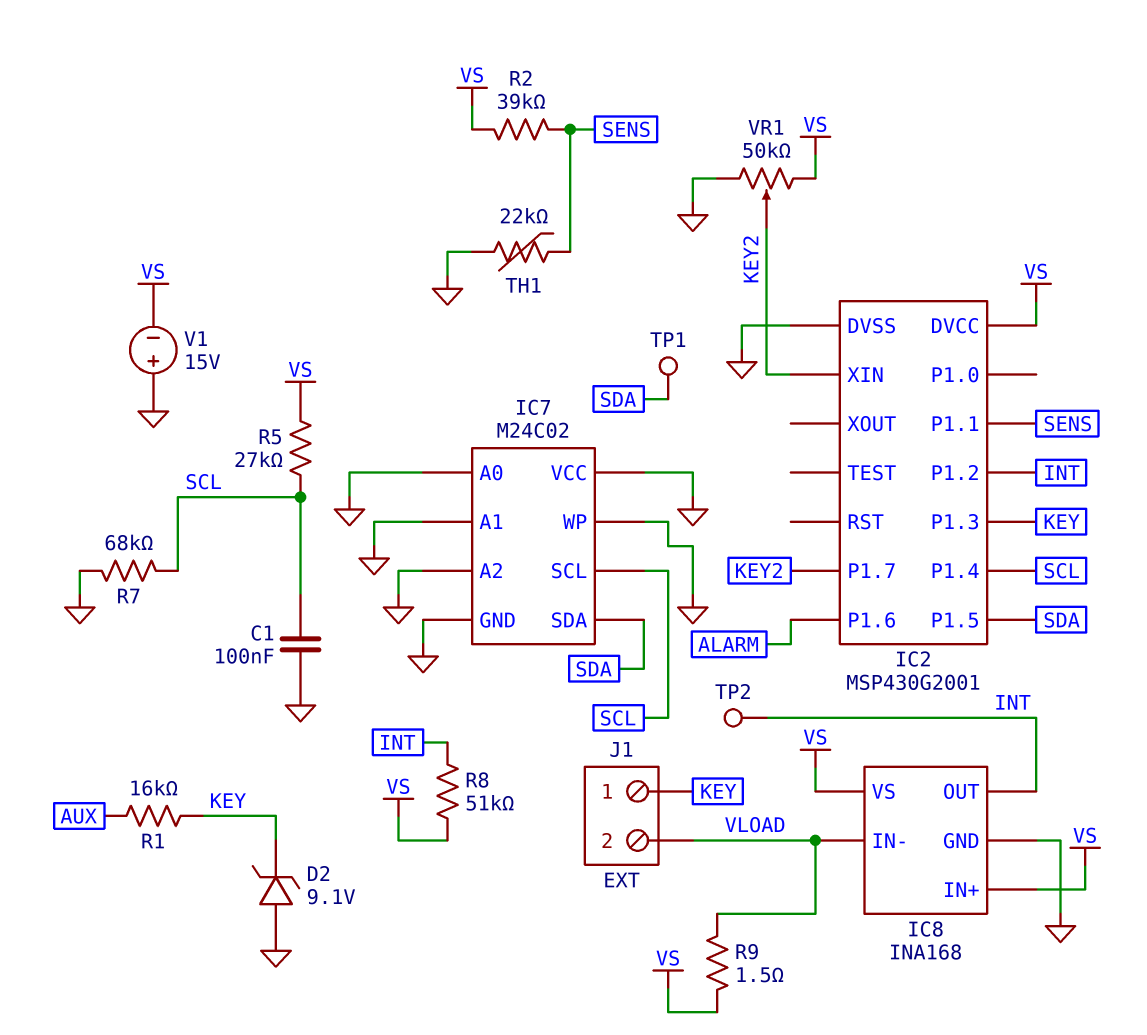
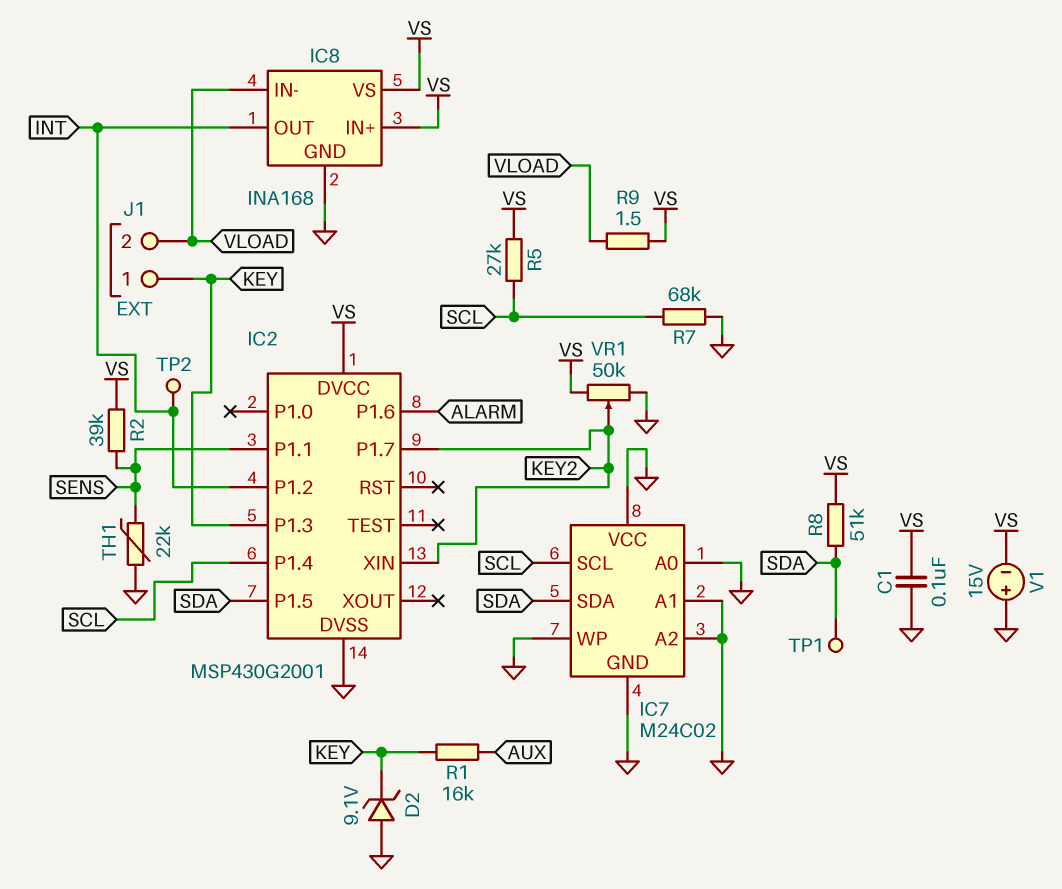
C1: 100nF (GND, SCL) -> 100nF (GND, VS)
R8: 51k (INT, VS) -> 51k (SDA, VS)

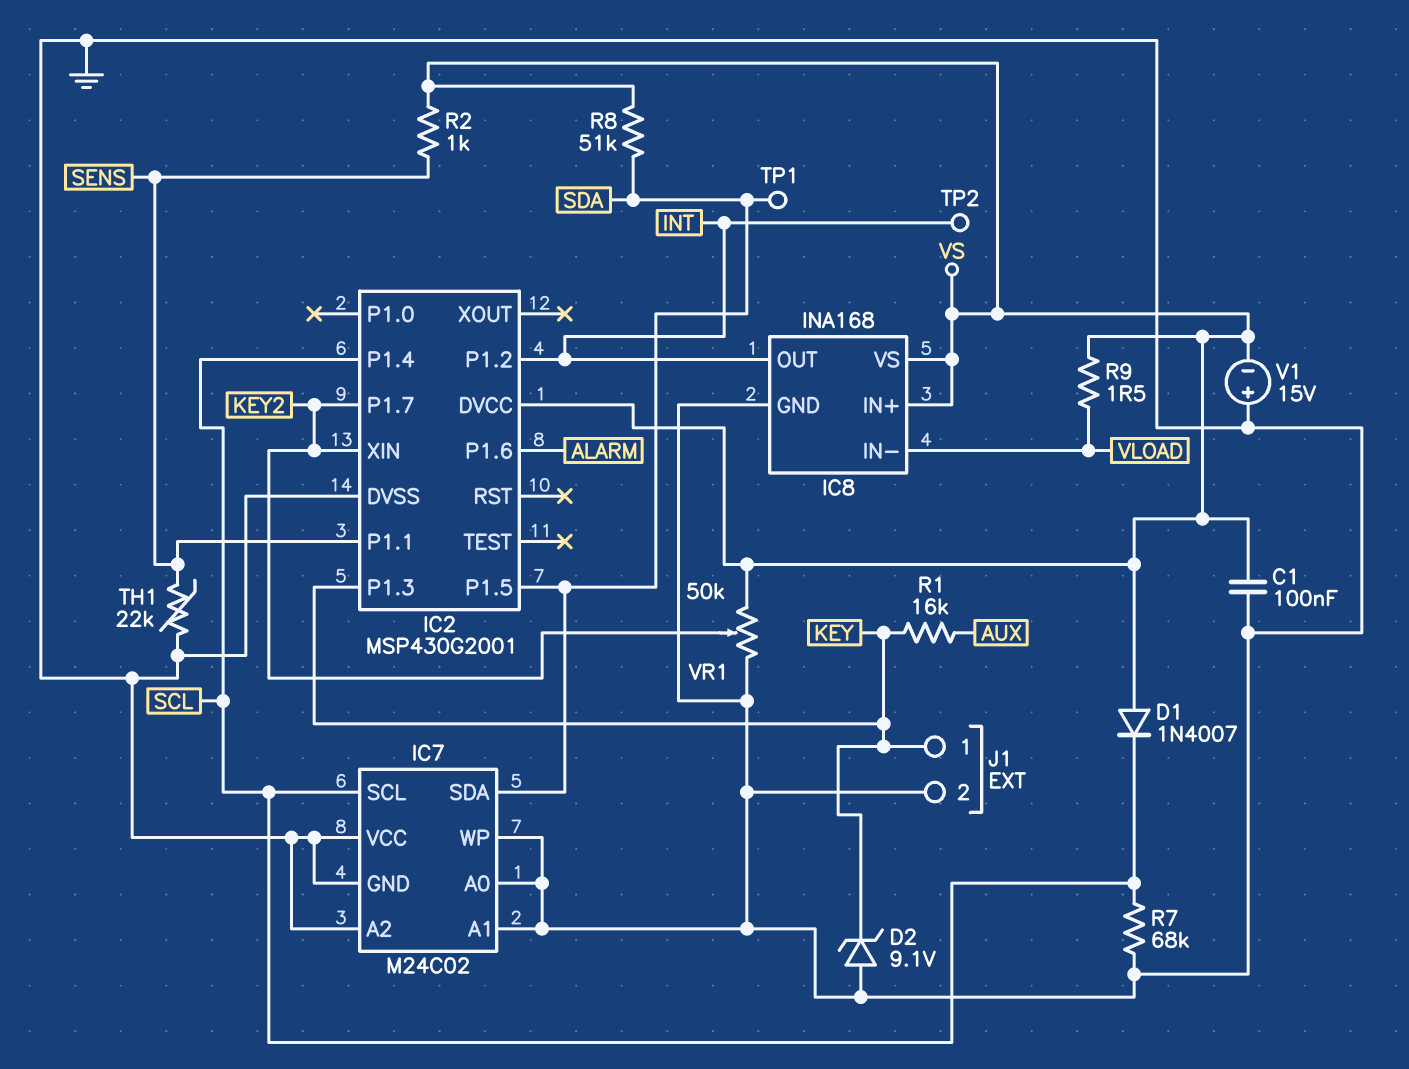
D1: none -> diode 1N4007 (A VS, K SCL)
J1 pin 2: VLOAD -> GND
R2: 39k (SENS, VS) -> 1k (SENS, VS)
R5: 27k (SCL, VS) -> none

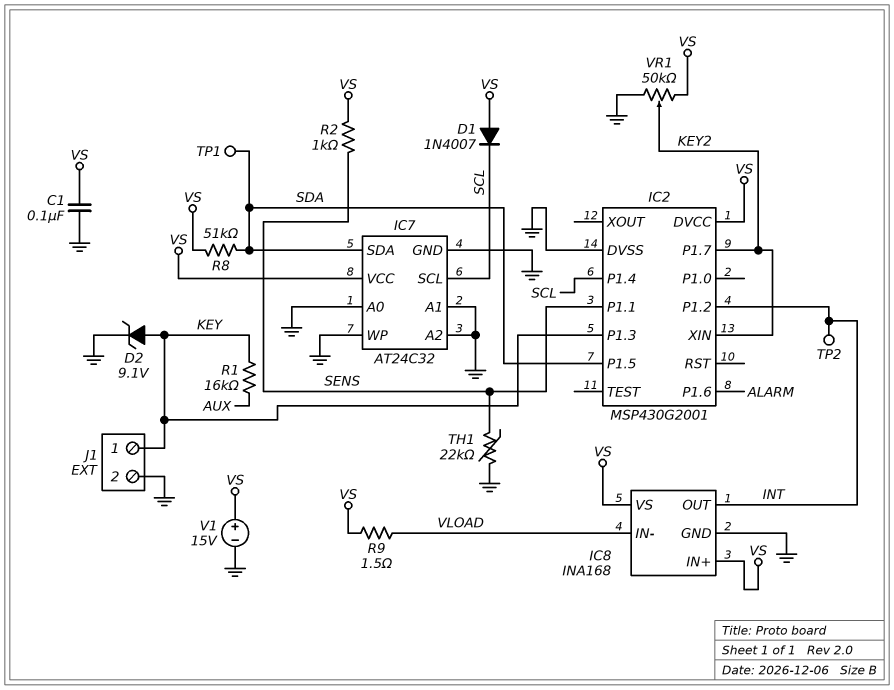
D2: zener 9.1V (A GND, K KEY) -> zener 9.1V (A KEY, K GND)
IC7: M24C02 -> AT24C32
IC7 pin VCC: GND -> VS
R7: 68k (GND, SCL) -> none
V1: 15V (plus GND, minus VS) -> 15V (plus VS, minus GND)

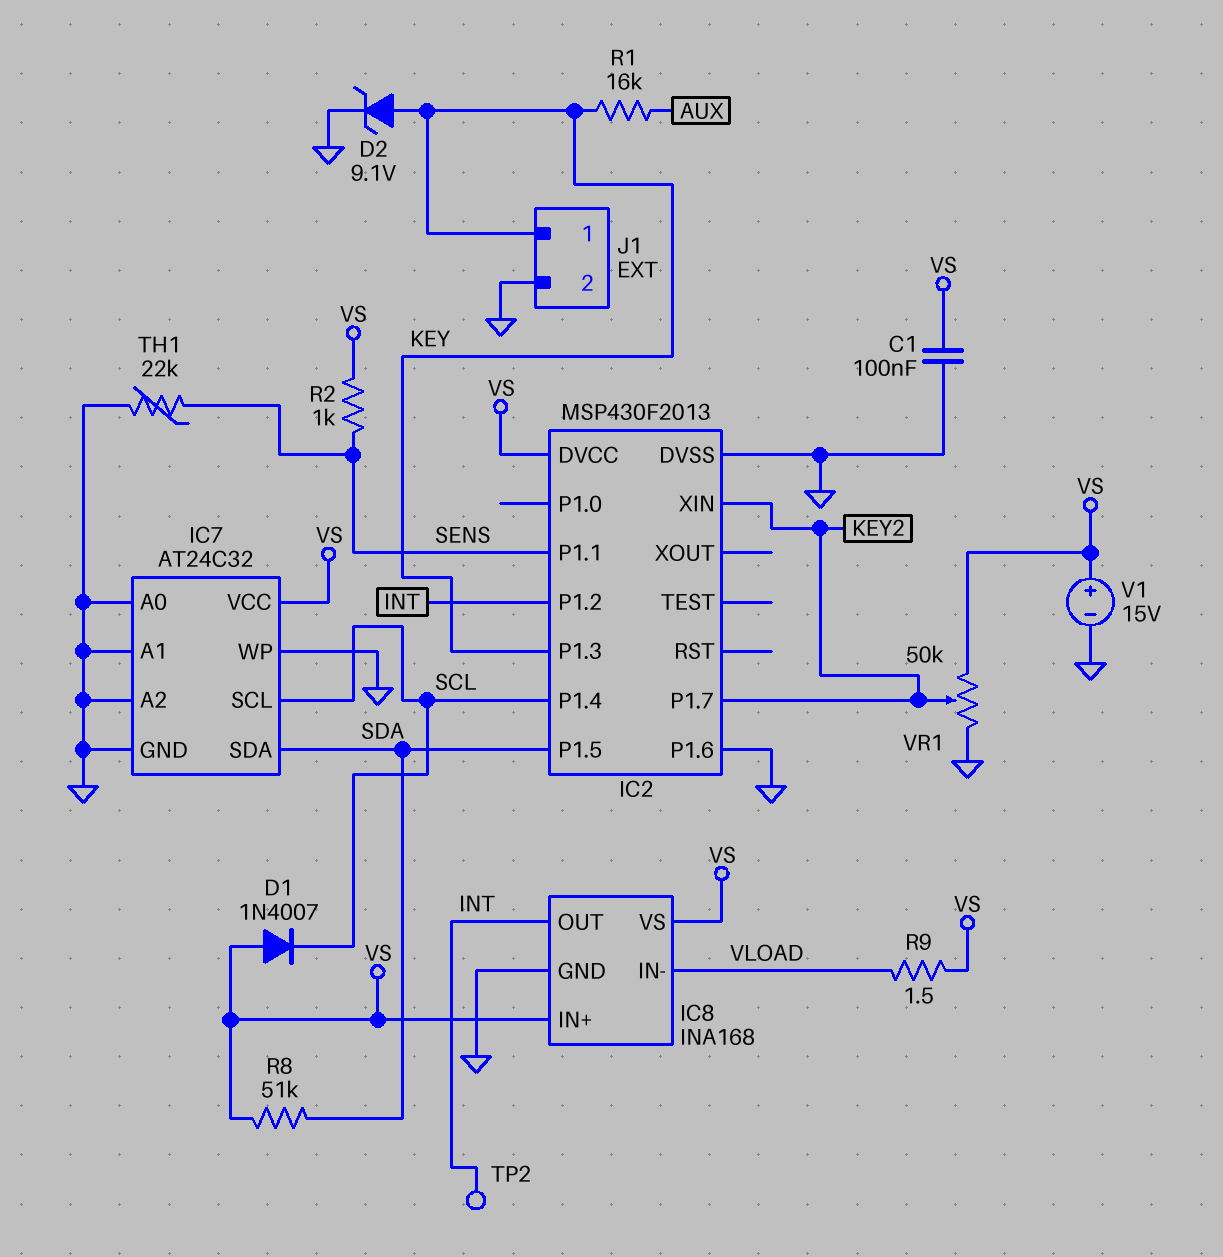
IC2: MSP430G2001 -> MSP430F2013
IC2 pin P1.6: ALARM -> GND
TP1: test point (SDA) -> none

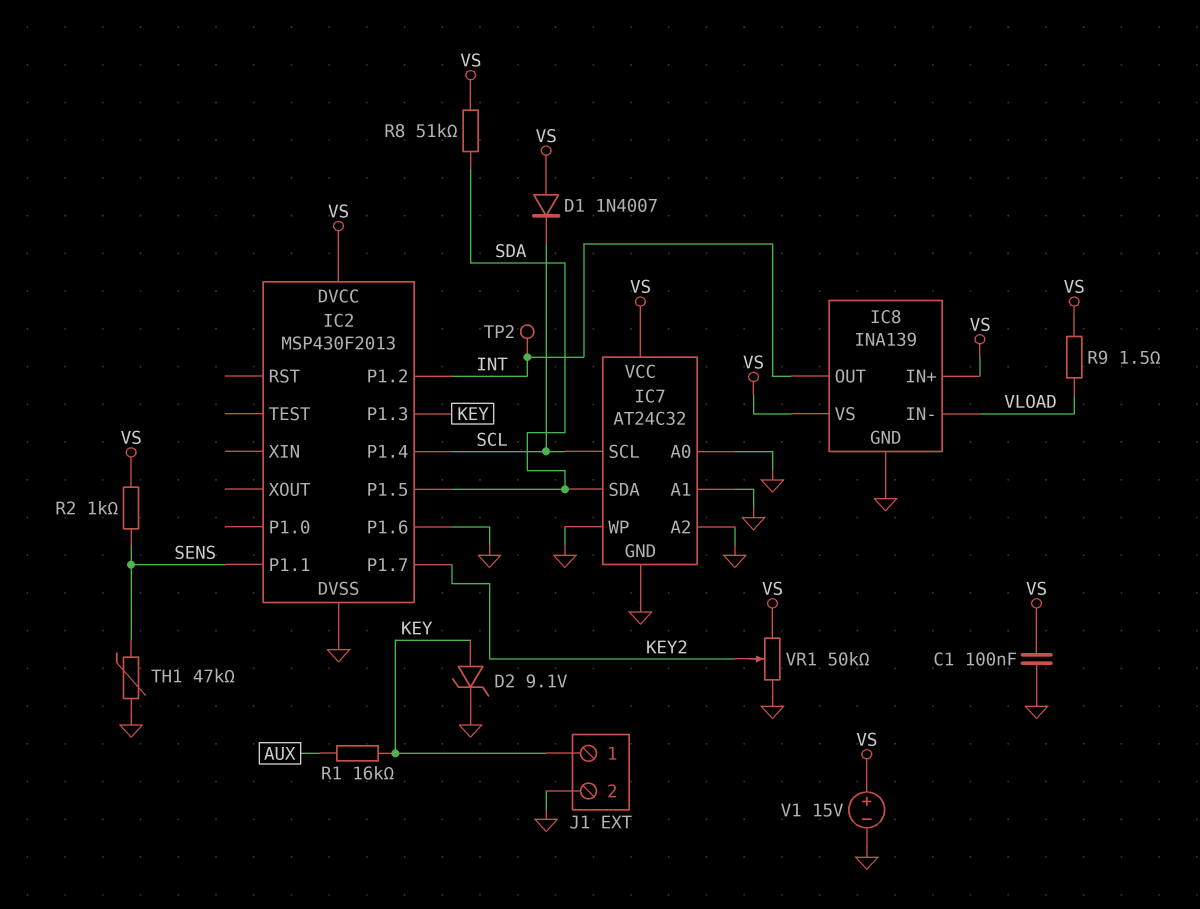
IC2 pin XIN: KEY2 -> none
IC8: INA168 -> INA139
TH1: 22k (GND, SENS) -> 47k (GND, SENS)

